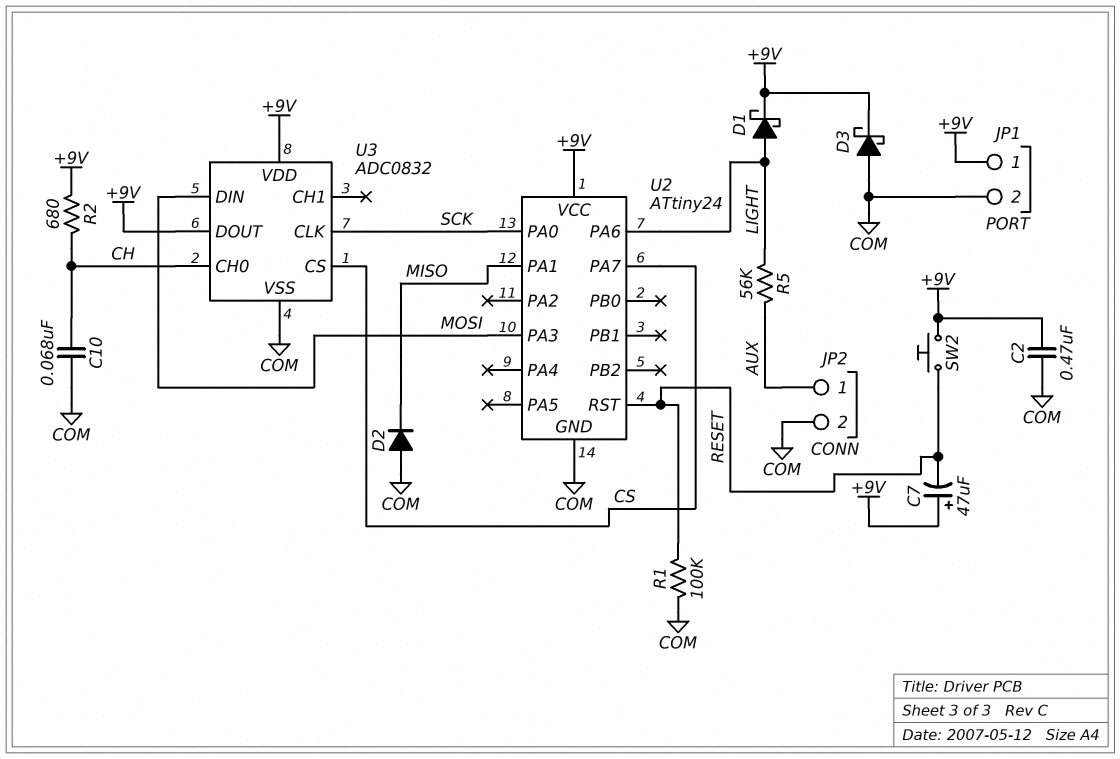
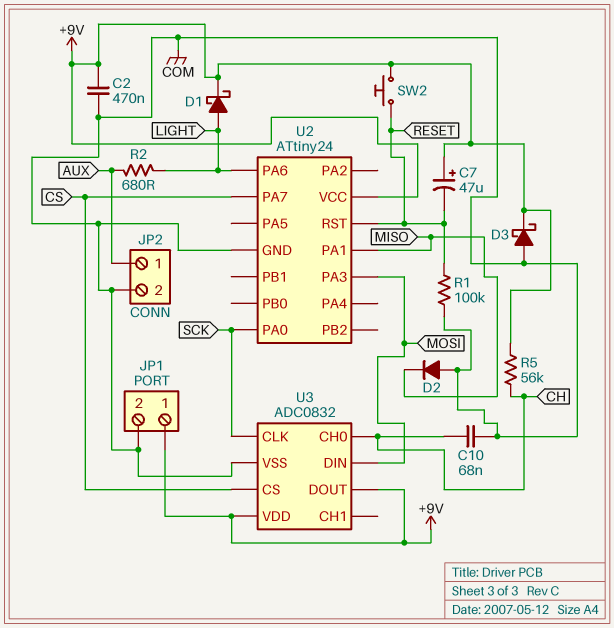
R2: 680 (+9V, CH) -> 680 (AUX, LIGHT)
R5: 56k (AUX, LIGHT) -> 56k (+9V, CH)

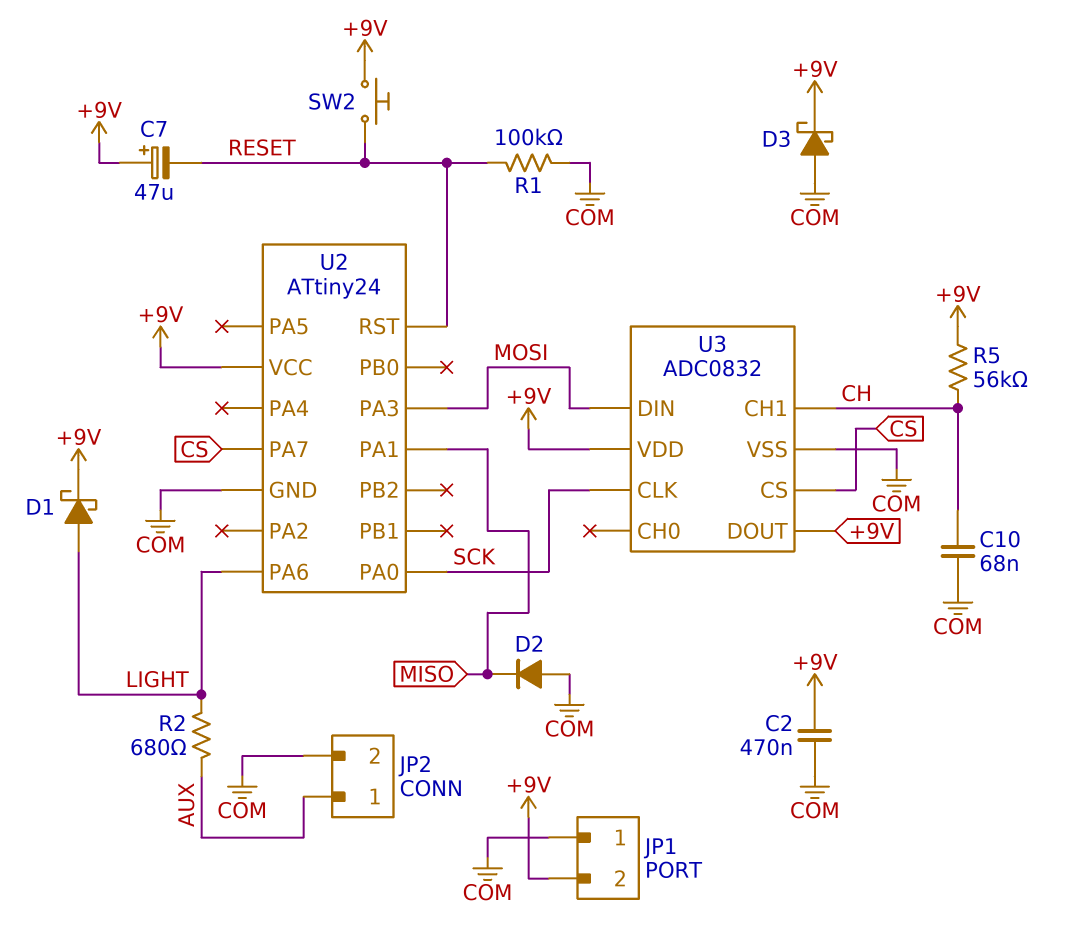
JP1 pin 1: +9V -> COM
JP1 pin 2: COM -> +9V
U3 pin CH0: CH -> none
U3 pin CH1: none -> CH

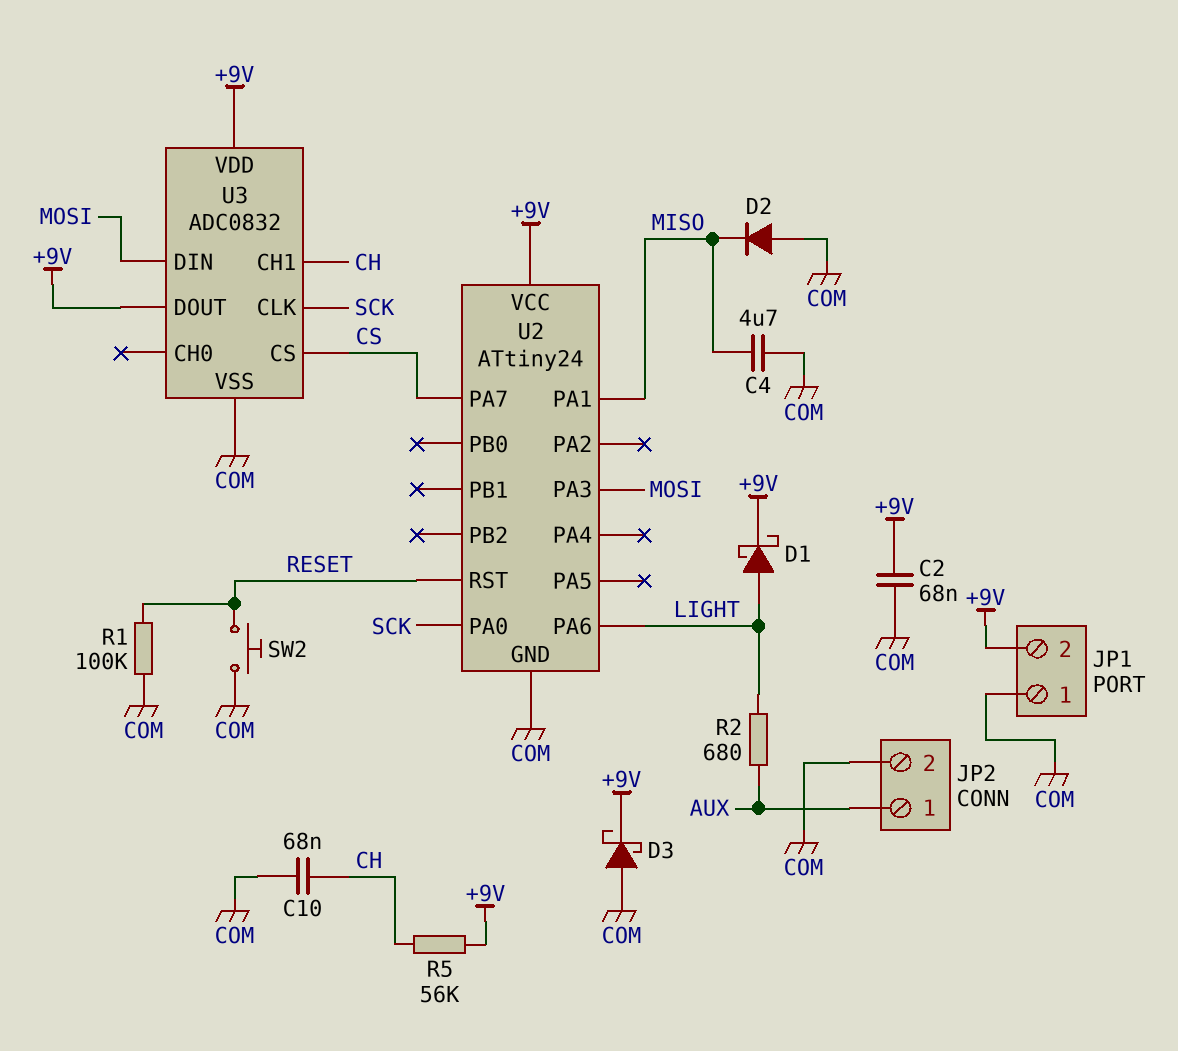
C2: 470nF (+9V, COM) -> 68nF (+9V, COM)
C4: none -> 4.7uF (COM, MISO)
C7: 47uF (plus +9V, minus RESET) -> none
SW2: button (+9V, RESET) -> button (COM, RESET)

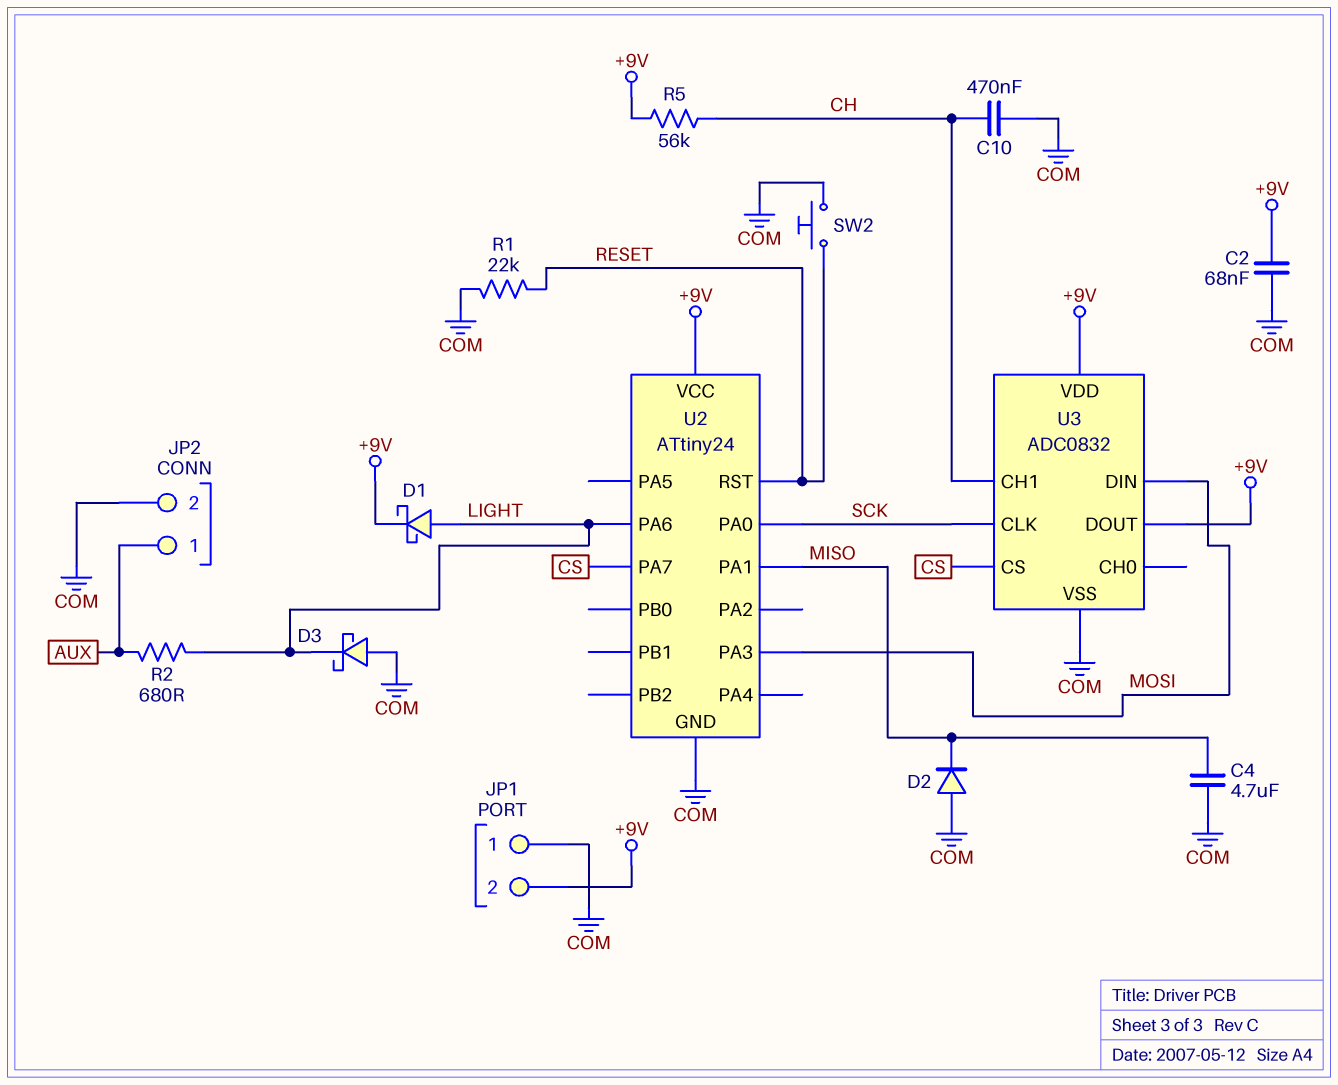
C10: 68nF (CH, COM) -> 470nF (CH, COM)
D3: schottky (A COM, K +9V) -> schottky (A COM, K LIGHT)
R1: 100k (COM, RESET) -> 22k (COM, RESET)

